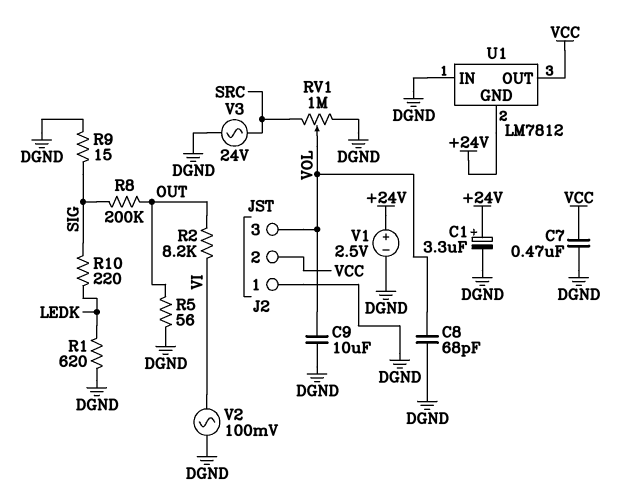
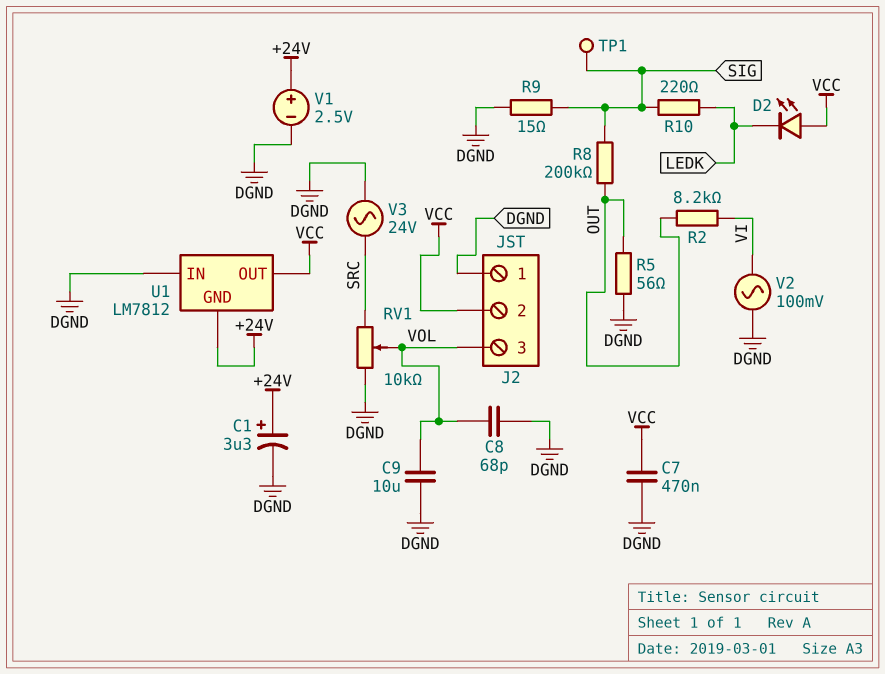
D2: none -> LED (A VCC, K LEDK)
R1: 620 (DGND, LEDK) -> none
RV1: 1M (DGND, SRC, wiper VOL) -> 10k (DGND, SRC, wiper VOL)
TP1: none -> test point (SIG)

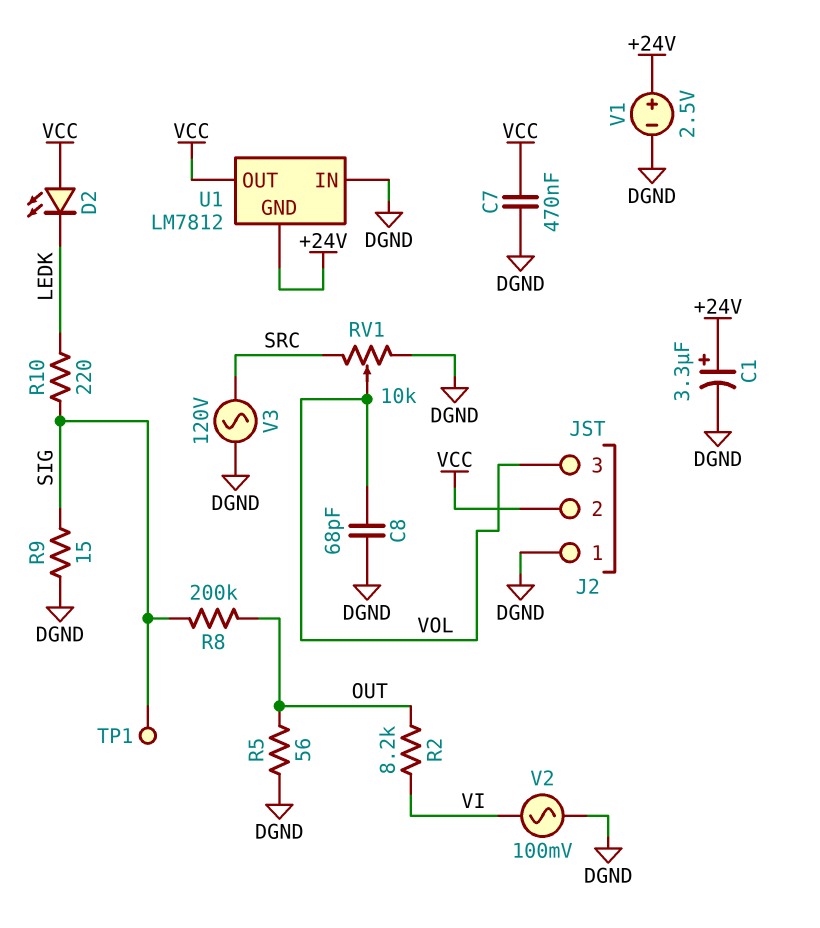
C9: 10uF (DGND, VOL) -> none
V3: AC 24V (DGND, SRC) -> AC 120V (DGND, SRC)

